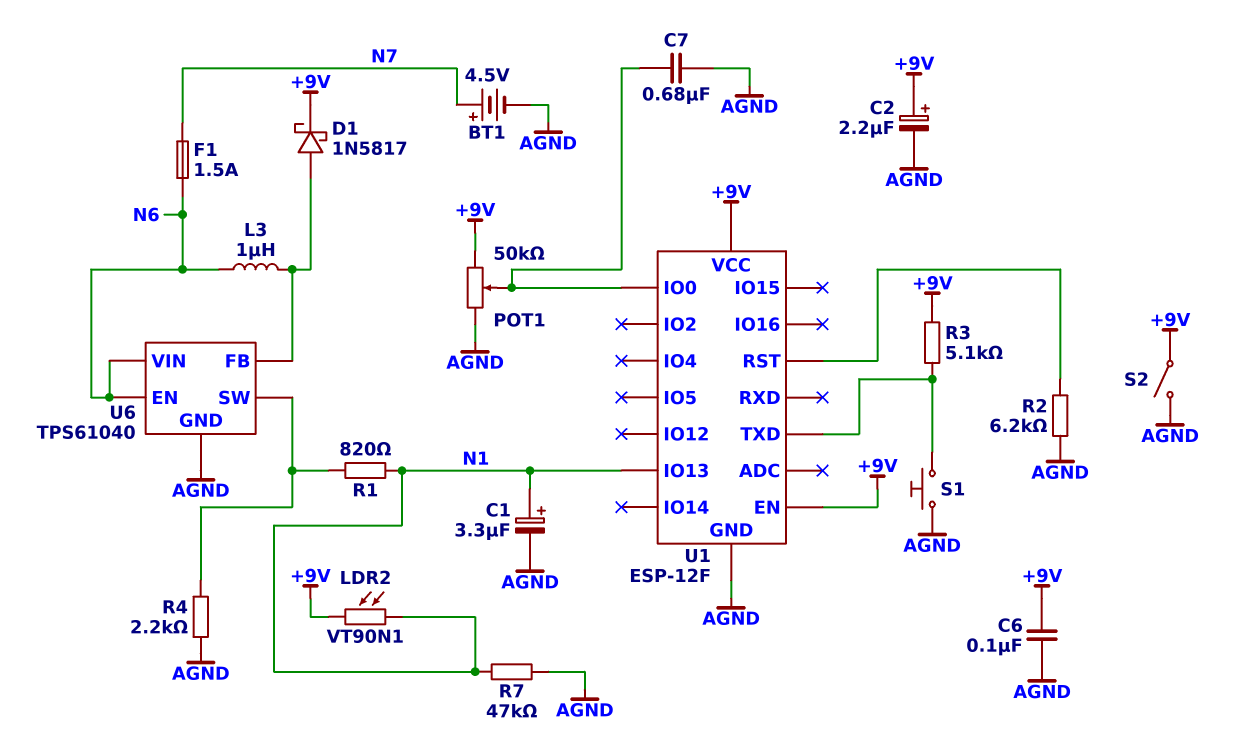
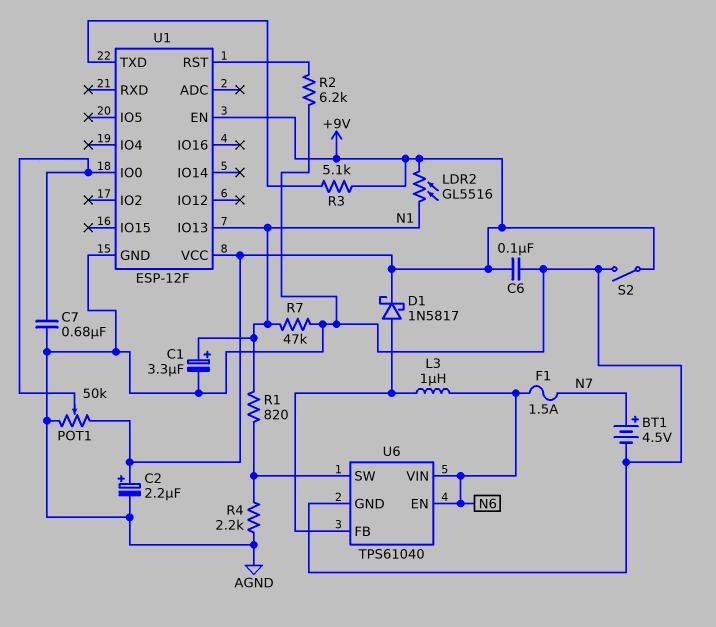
LDR2: VT90N1 (+9V, N1) -> GL5516 (+9V, N1)
S1: button (AGND, U1/TXD) -> none

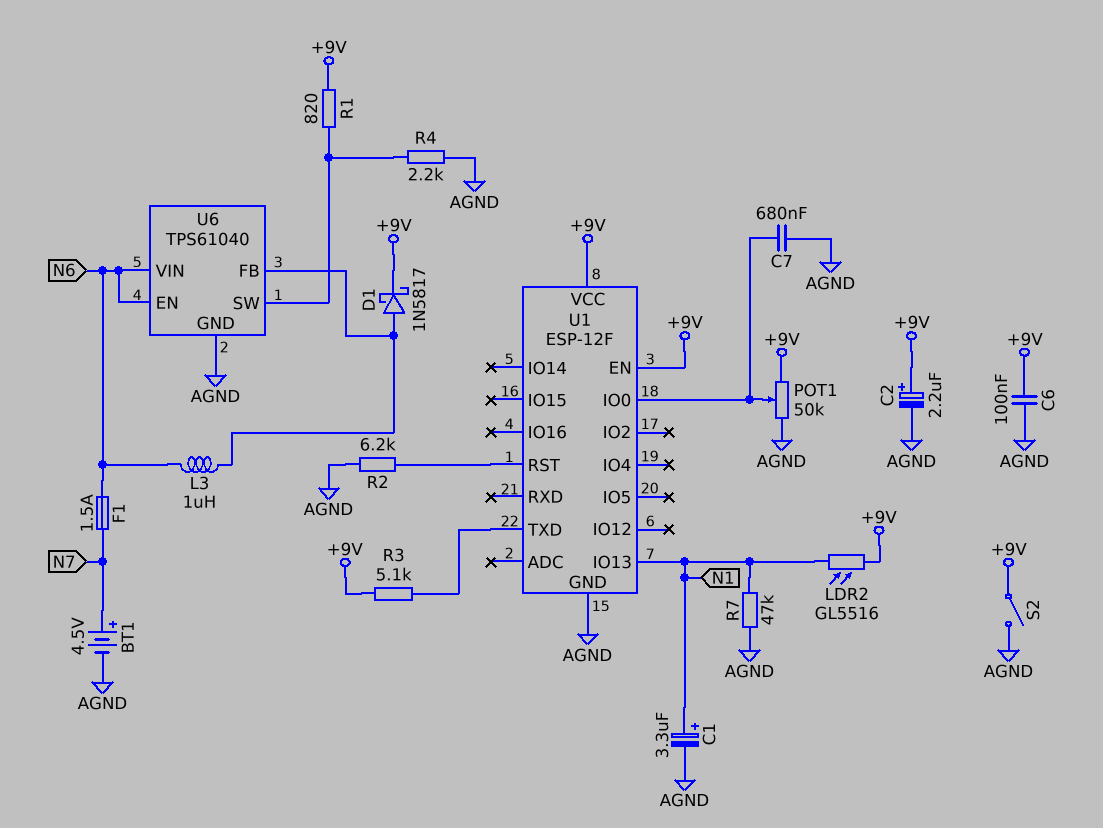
R1: 820 (N1, U6/SW) -> 820 (+9V, U6/SW)

